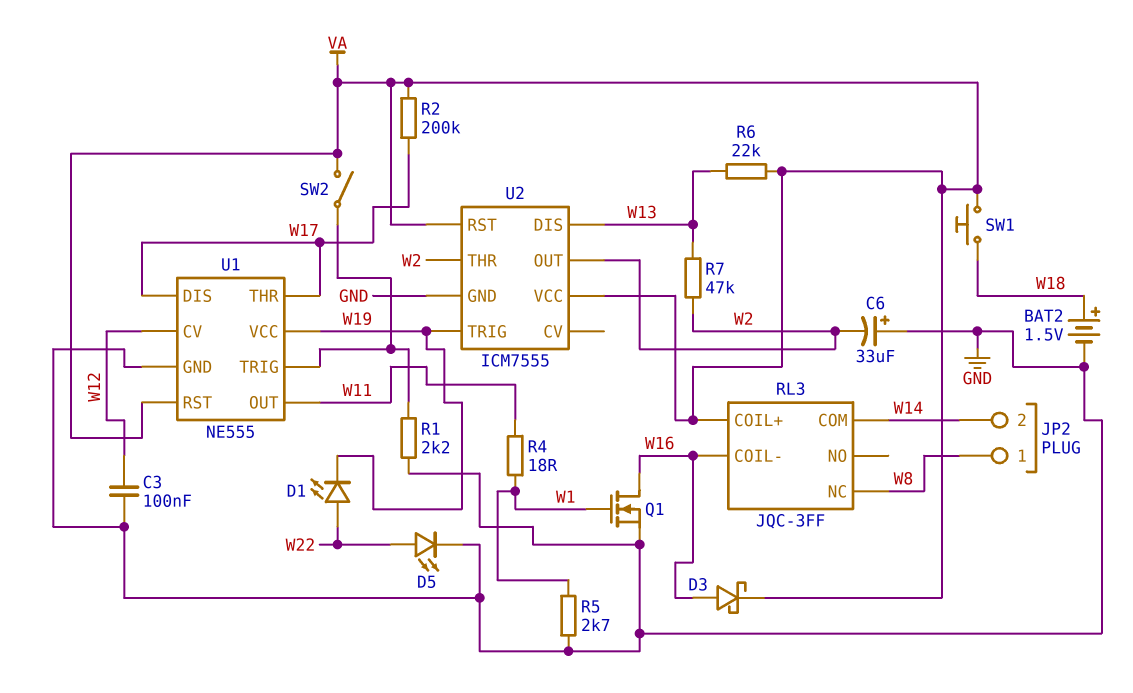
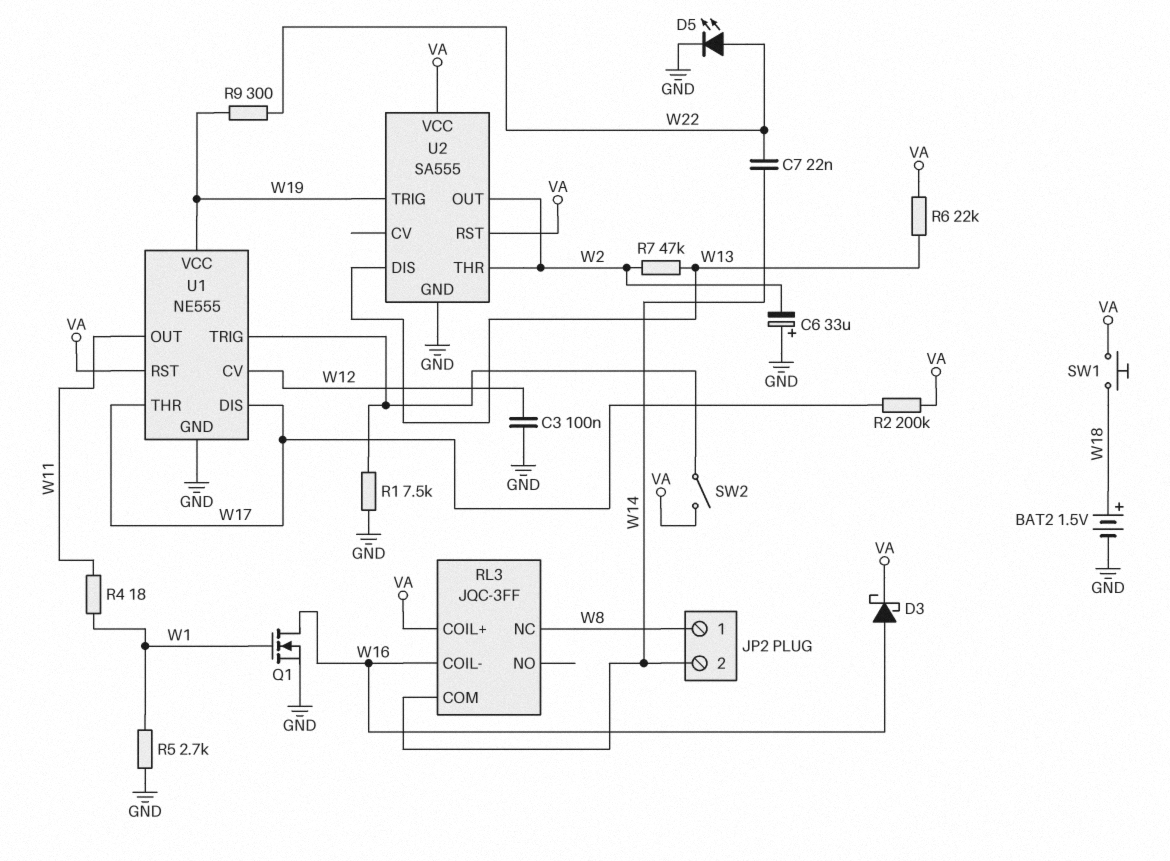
C7: none -> 22nF (W14, W22)
D1: LED (A W22, K W19) -> none
R1: 2.2k (GND, U1/TRIG) -> 7.5k (GND, U1/TRIG)
R9: none -> 300 (W19, W22)
U2: ICM7555 -> SA555

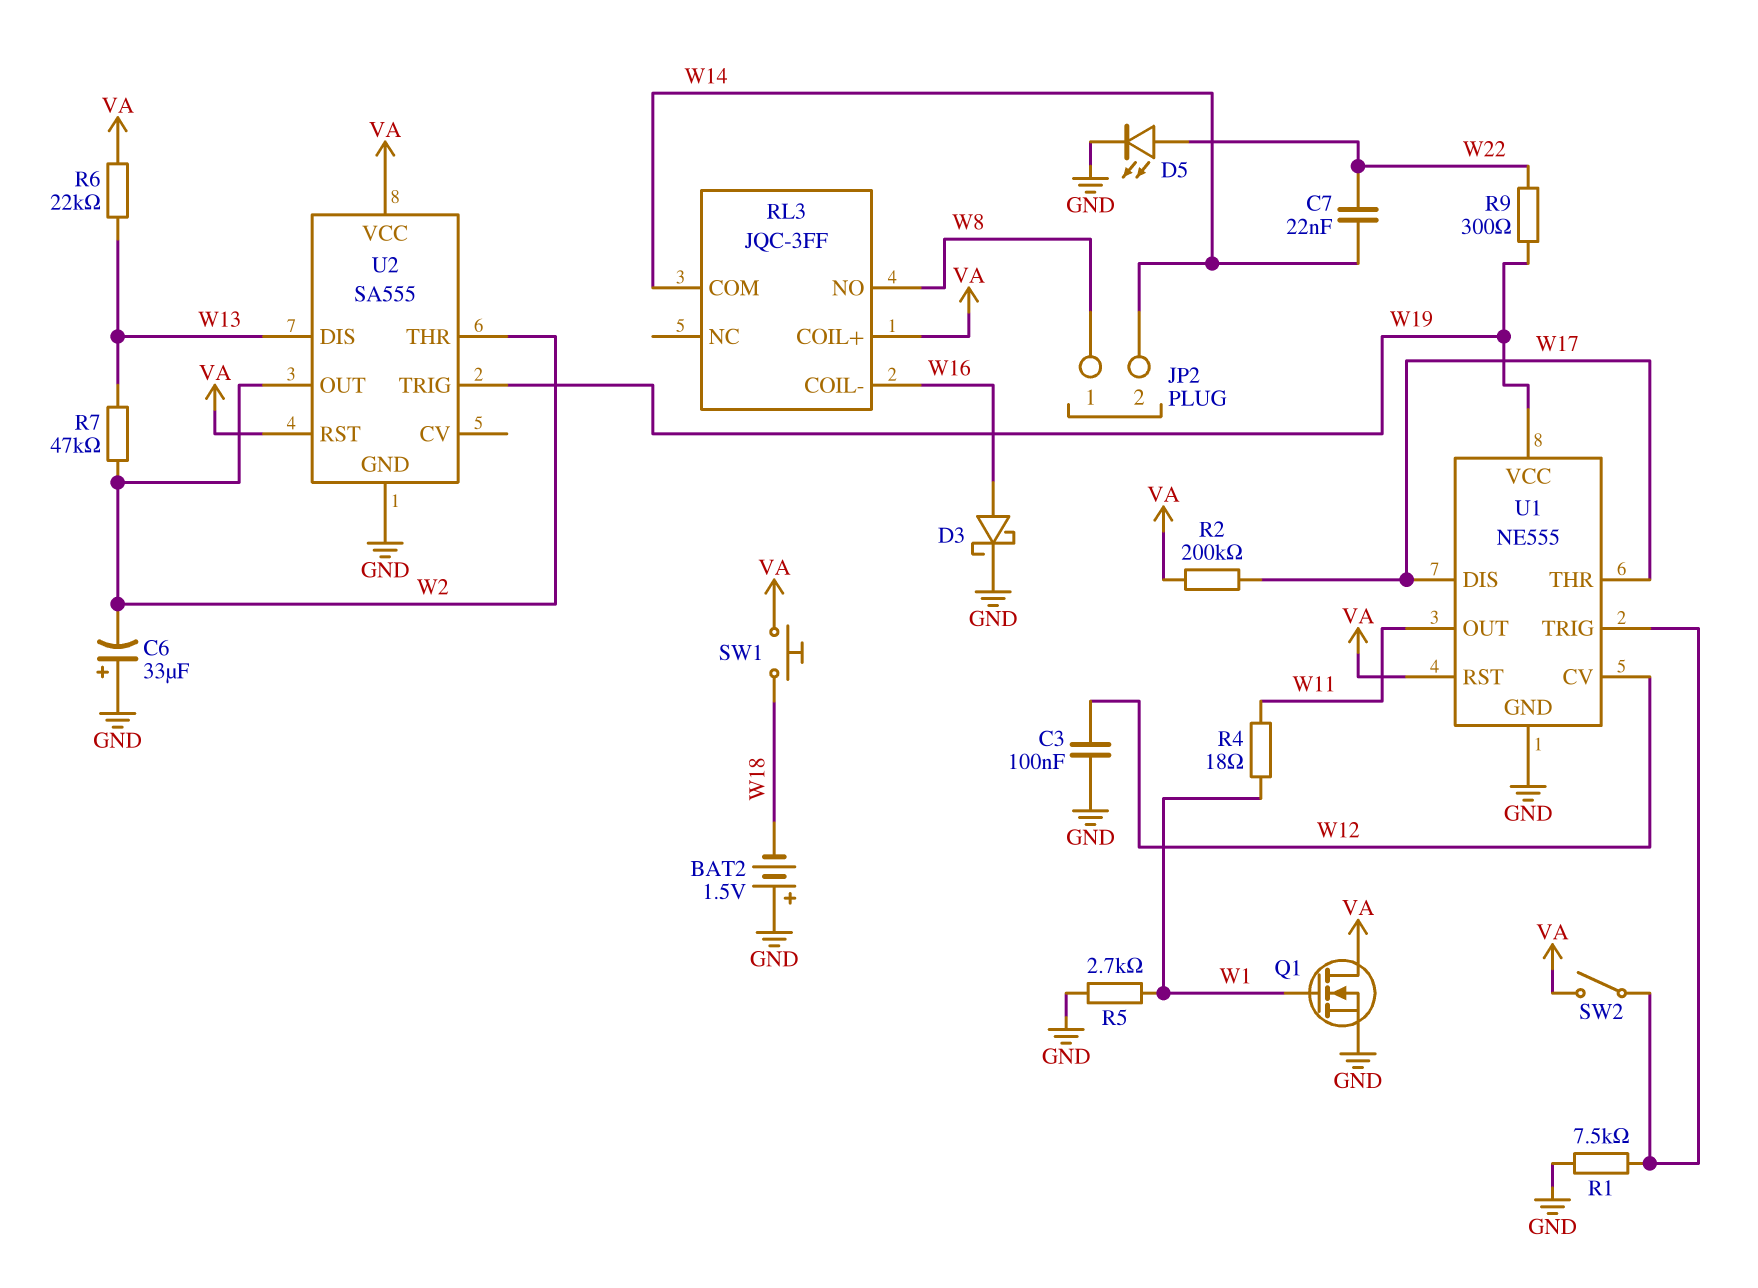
BAT2: 1.5V (plus W18, minus GND) -> 1.5V (plus GND, minus W18)
D3: schottky (A W16, K VA) -> schottky (A W16, K GND)
Q1: NMOS (G W1, D W16, S GND) -> NMOS (G W1, D VA, S GND)
RL3 pin NC: W8 -> none
RL3 pin NO: none -> W8

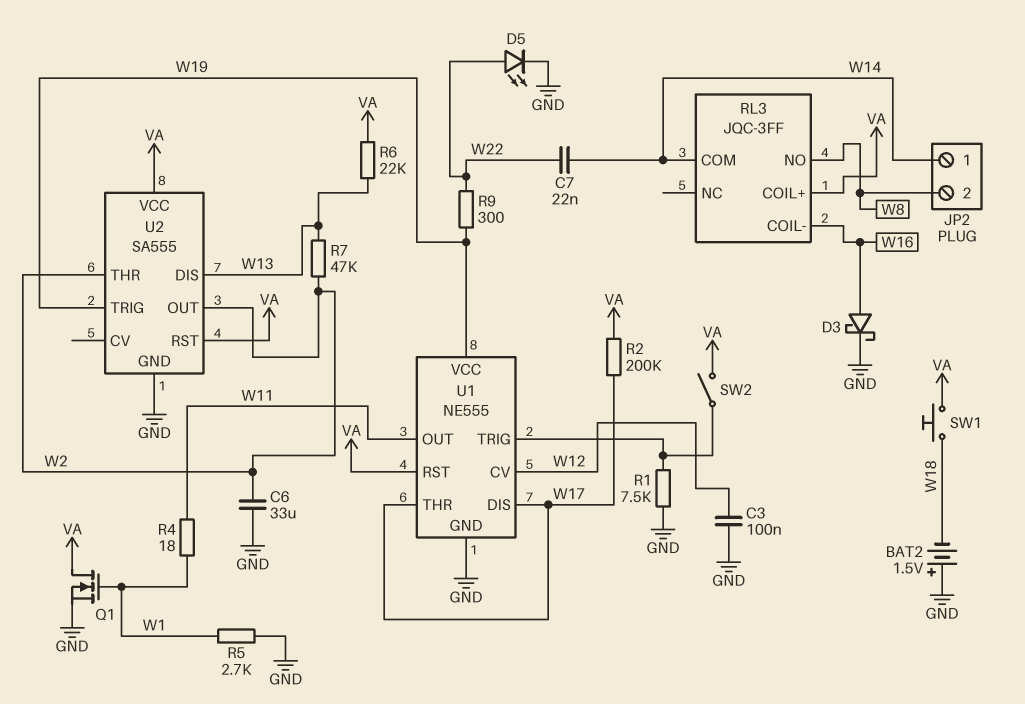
C6: 33uF (plus GND, minus W2) -> 33uF (GND, W2)
JP2 pin 1: W8 -> W14
JP2 pin 2: W14 -> W8

